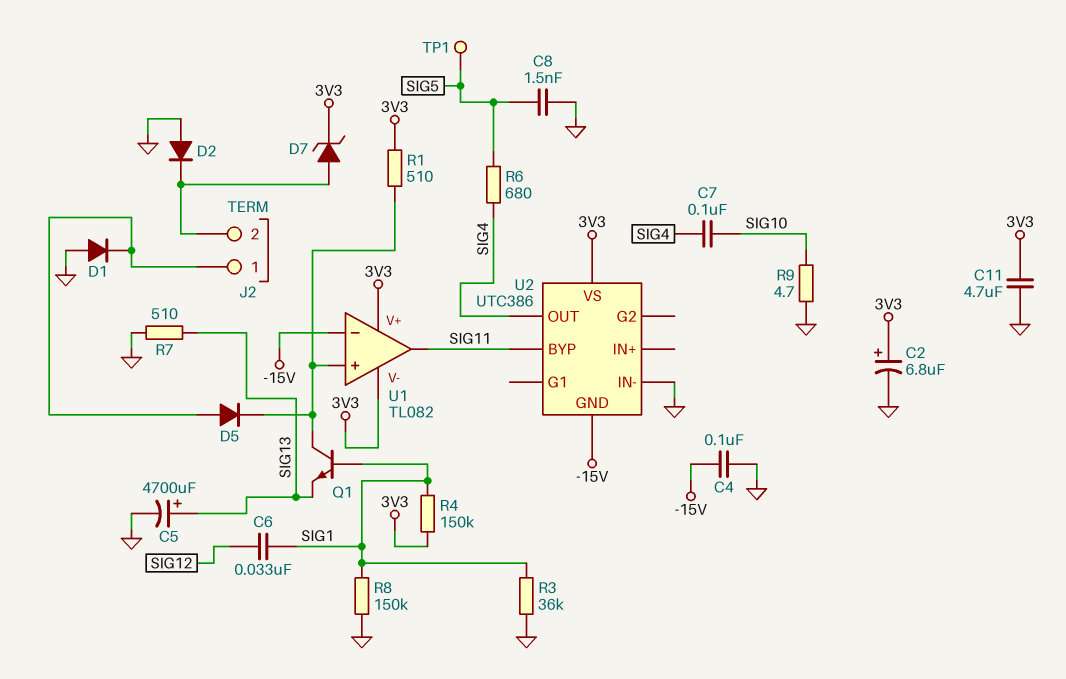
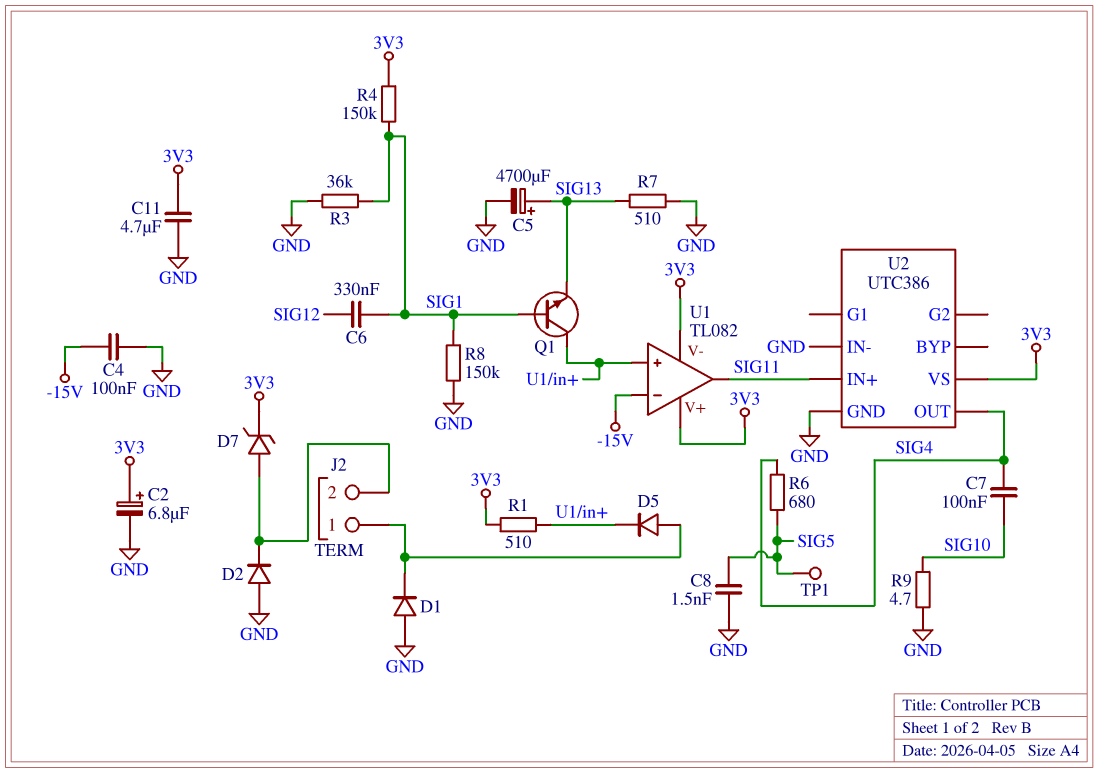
C6: 33nF (SIG1, SIG12) -> 330nF (SIG1, SIG12)
U2 pin BYP: SIG11 -> none
U2 pin GND: -15V -> GND
U2 pin IN+: none -> SIG11

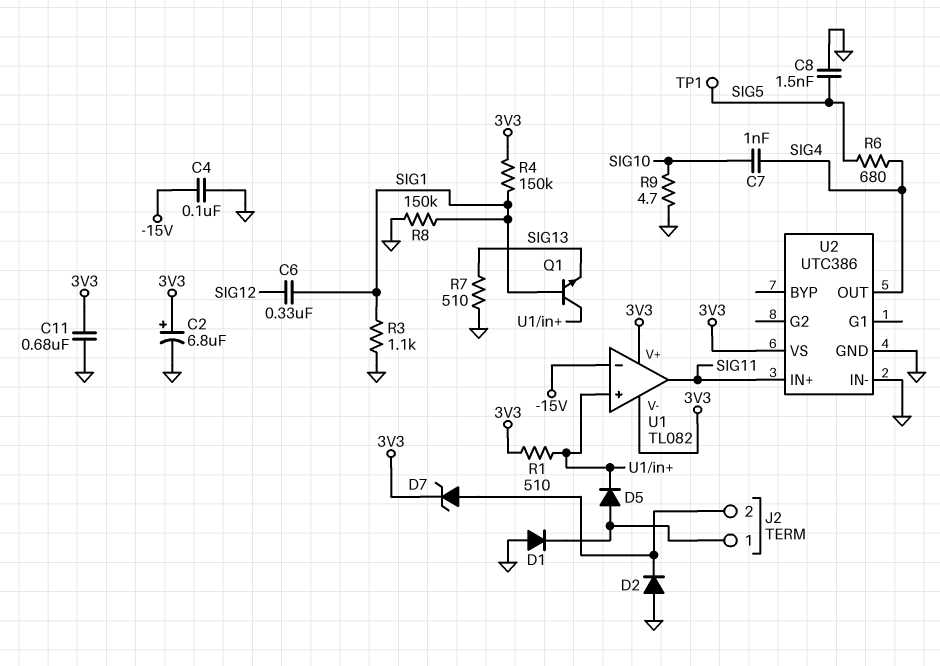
C5: 4700uF (plus SIG13, minus GND) -> none
C7: 100nF (SIG4, SIG10) -> 1nF (SIG4, SIG10)
C11: 4.7uF (3V3, GND) -> 680nF (3V3, GND)
R3: 36k (GND, SIG1) -> 1.1k (GND, SIG1)

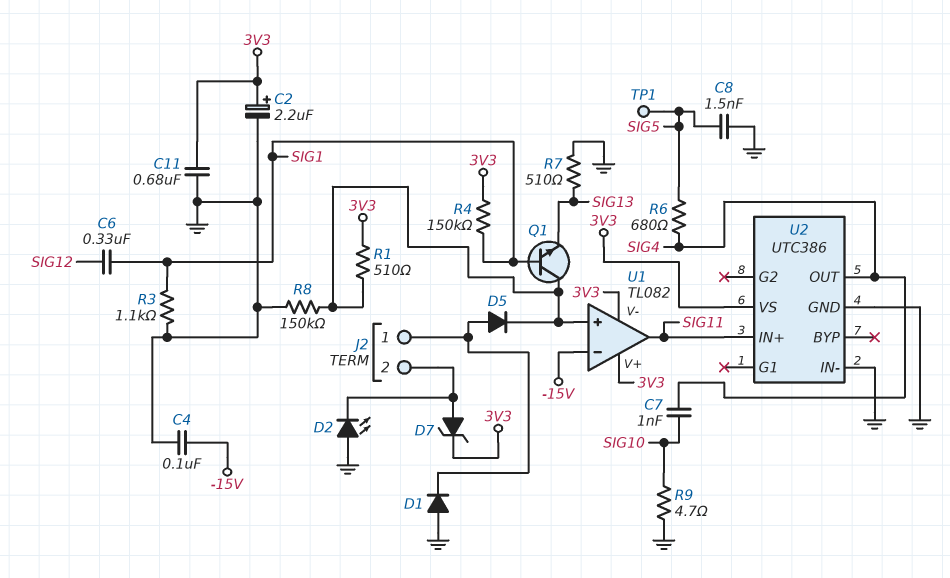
C2: 6.8uF (plus 3V3, minus GND) -> 2.2uF (plus 3V3, minus GND)
D2: diode (A GND, K J2/2) -> LED (A GND, K J2/2)
R8: 150k (GND, SIG1) -> 150k (GND, U1/in+)

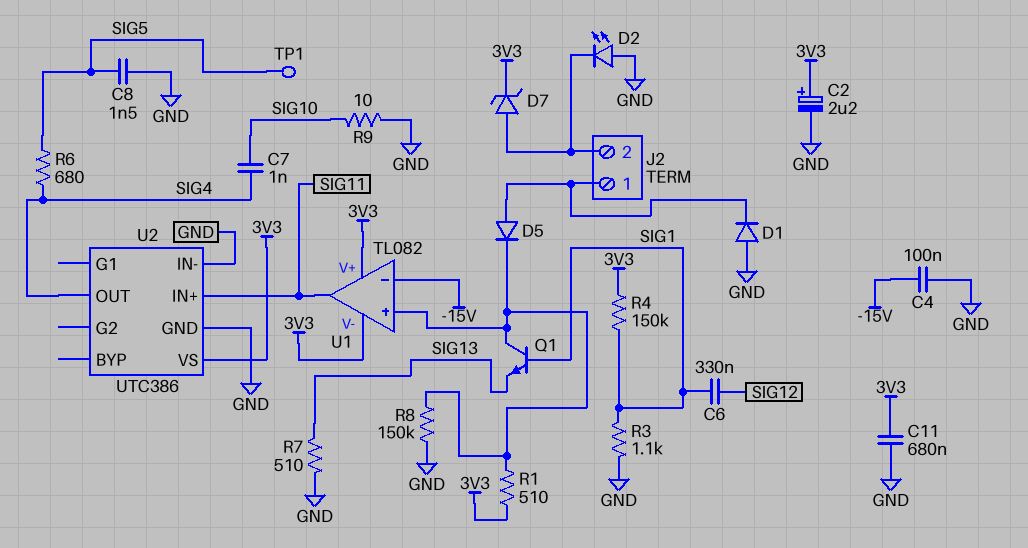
R9: 4.7 (GND, SIG10) -> 10 (GND, SIG10)

